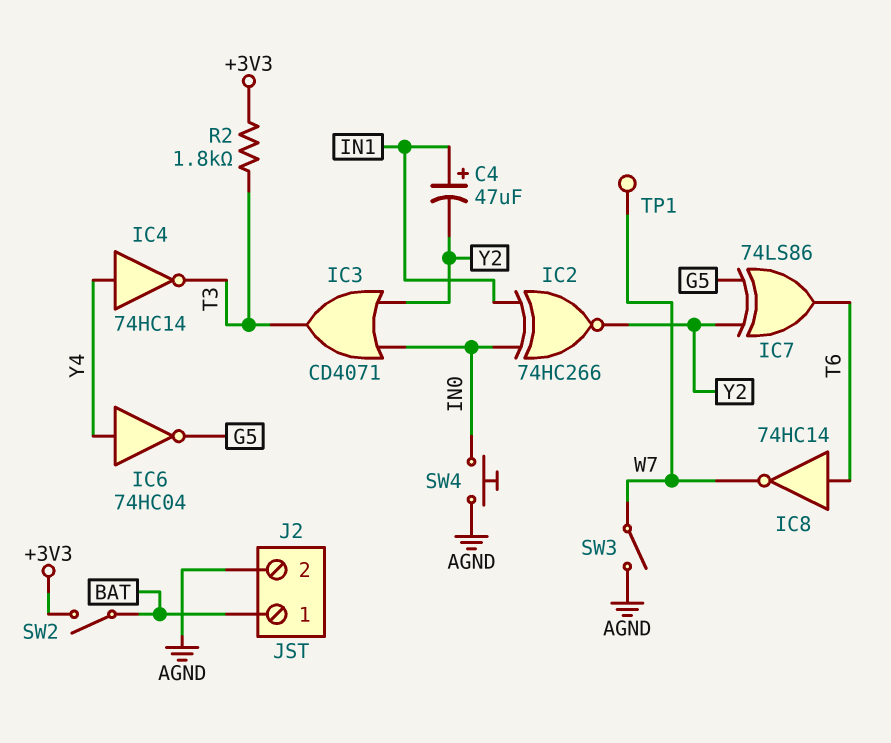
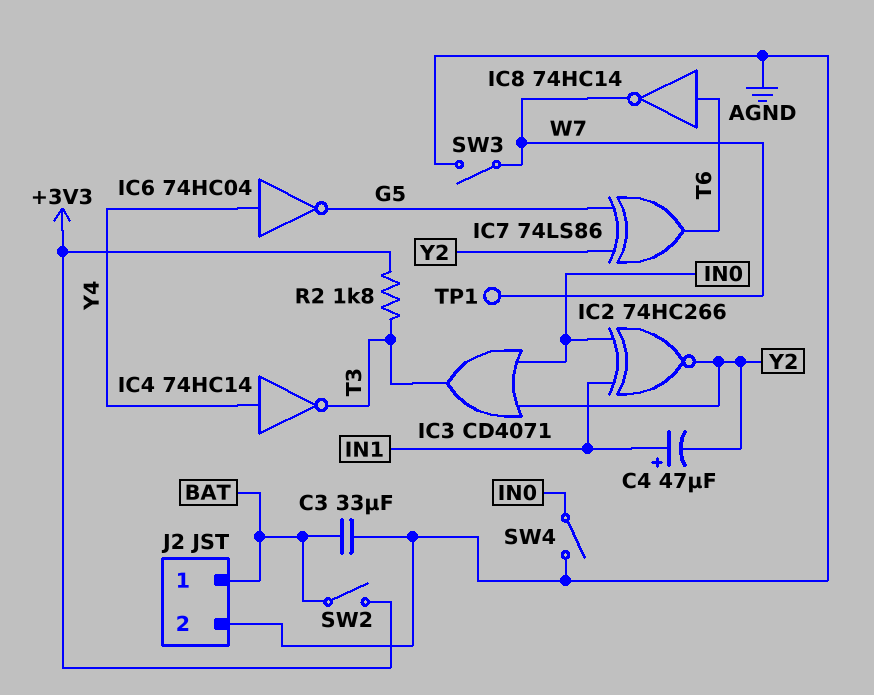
C3: none -> 33uF (AGND, BAT)
SW4: button (AGND, IN0) -> switch (AGND, IN0)

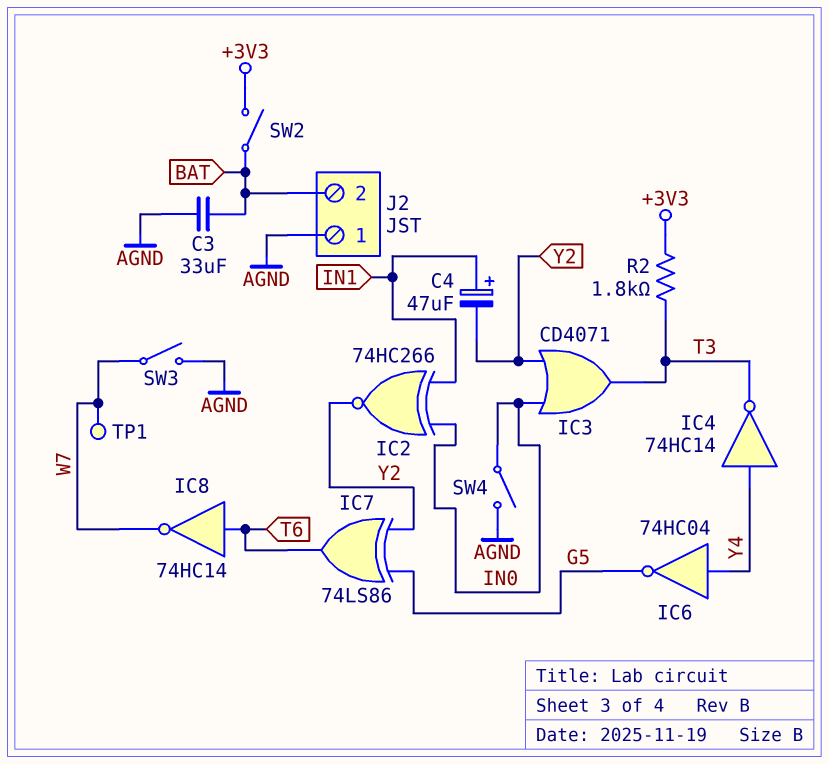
J2 pin 1: BAT -> AGND
J2 pin 2: AGND -> BAT

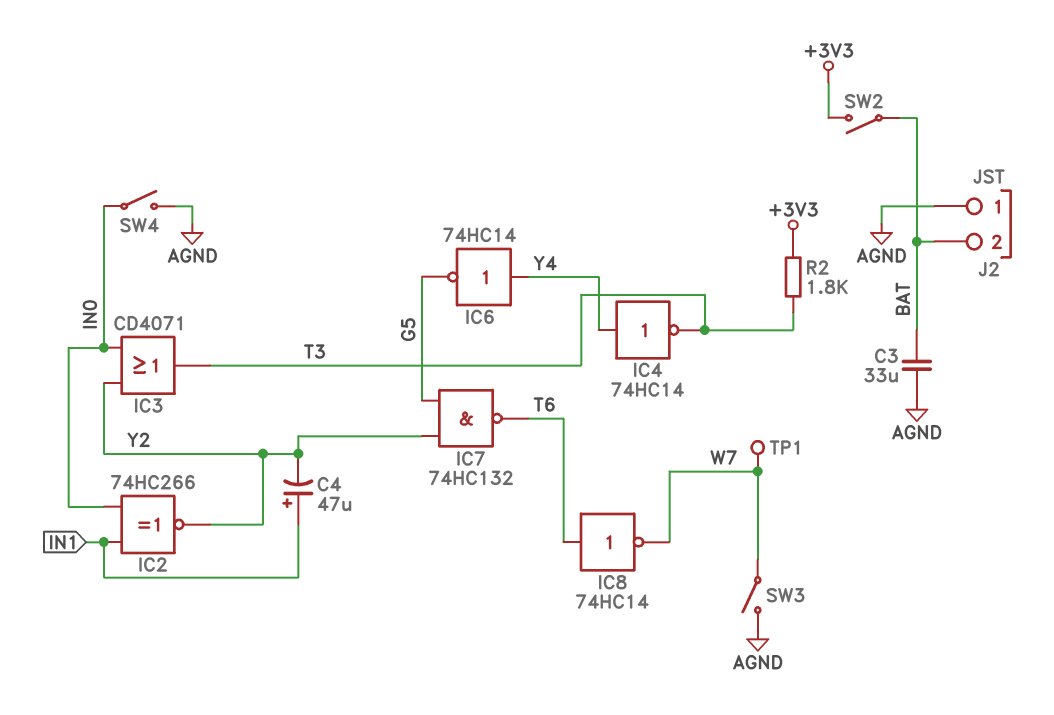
IC6: NOT 74HC04 (in Y4, out G5) -> NOT 74HC14 (in Y4, out G5)
IC7: XOR 74LS86 (in G5, in Y2, out T6) -> NAND 74HC132 (in G5, in Y2, out T6)

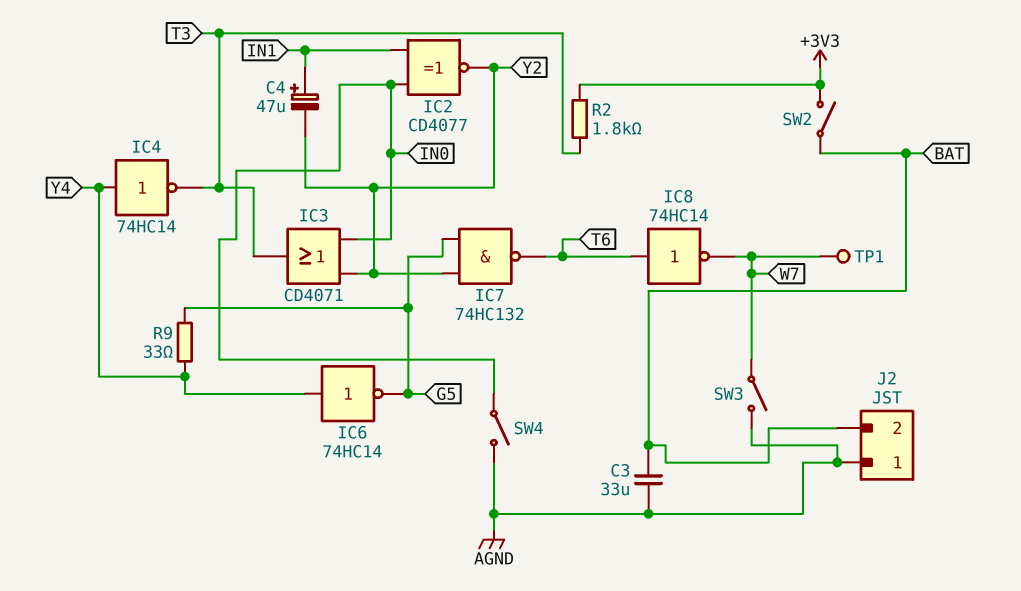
IC2: XNOR 74HC266 (in IN0, in IN1, out Y2) -> XNOR CD4077 (in IN0, in IN1, out Y2)
R9: none -> 33 (G5, Y4)

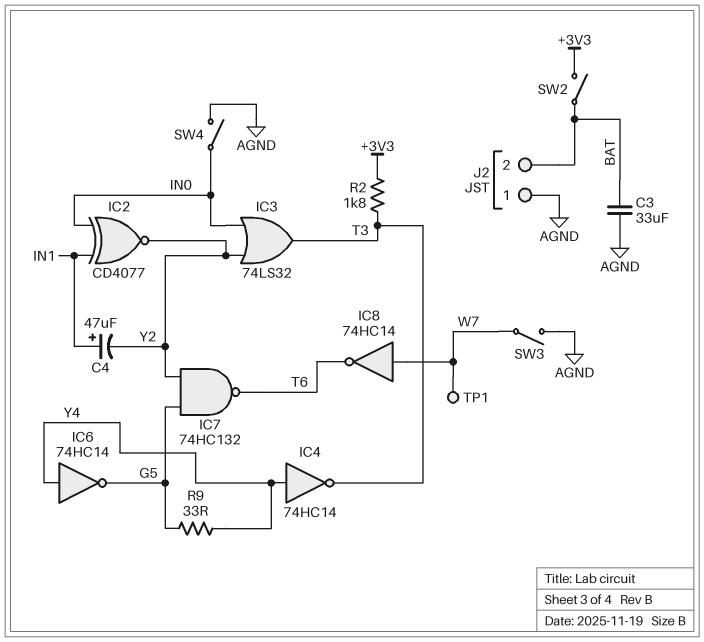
IC3: OR CD4071 (in IN0, in Y2, out T3) -> OR 74LS32 (in IN0, in Y2, out T3)
IC8: NOT 74HC14 (in T6, out W7) -> NOT 74HC14 (in W7, out T6)

